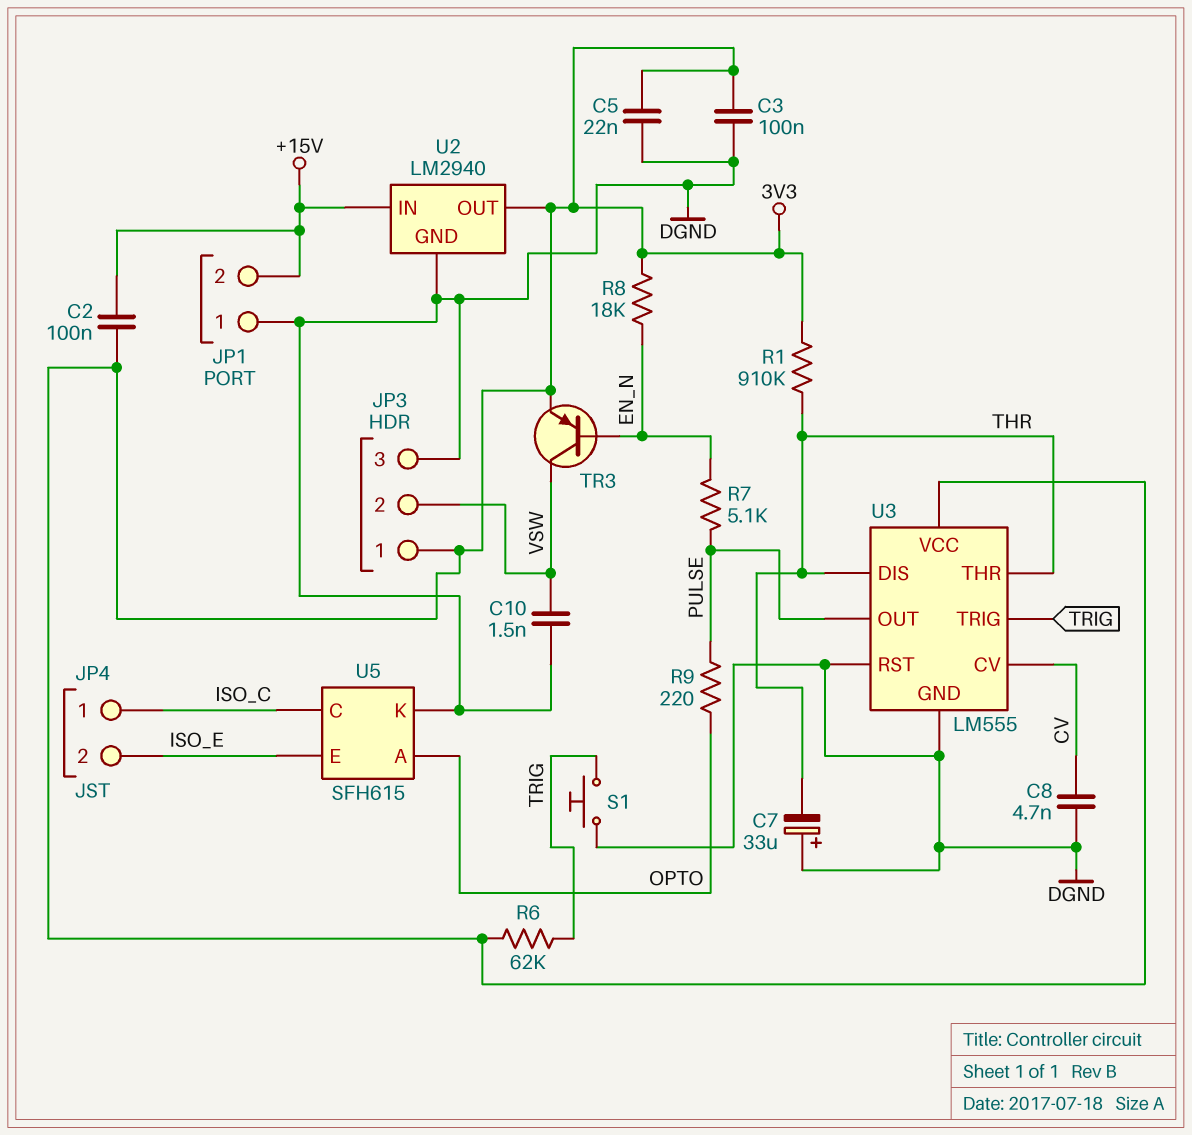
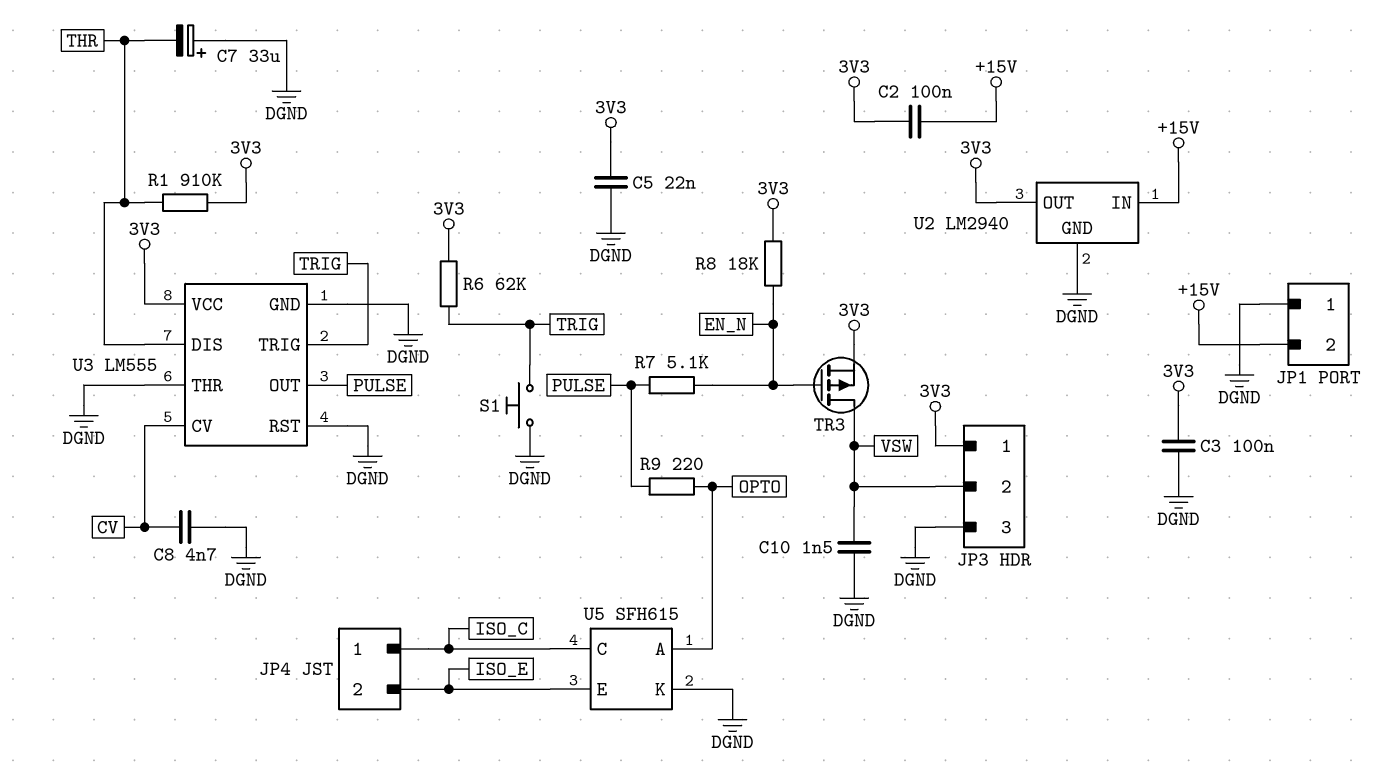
TR3: PNP (B EN_N, C VSW, E 3V3) -> PMOS (G EN_N, D VSW, S 3V3)
U3 pin THR: THR -> DGND

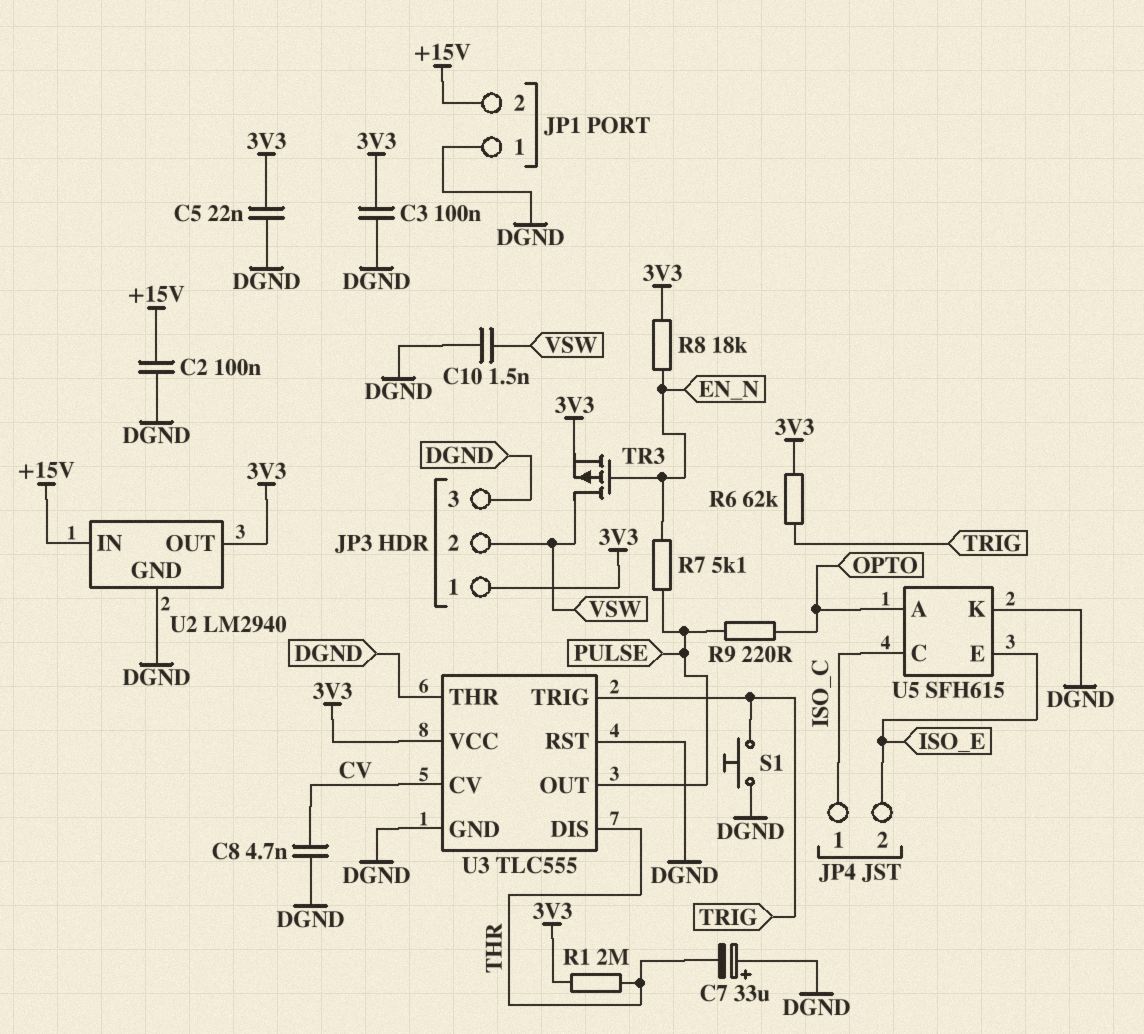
C2: 100nF (+15V, 3V3) -> 100nF (+15V, DGND)
R1: 910k (3V3, THR) -> 2M (3V3, THR)
U3: LM555 -> TLC555

